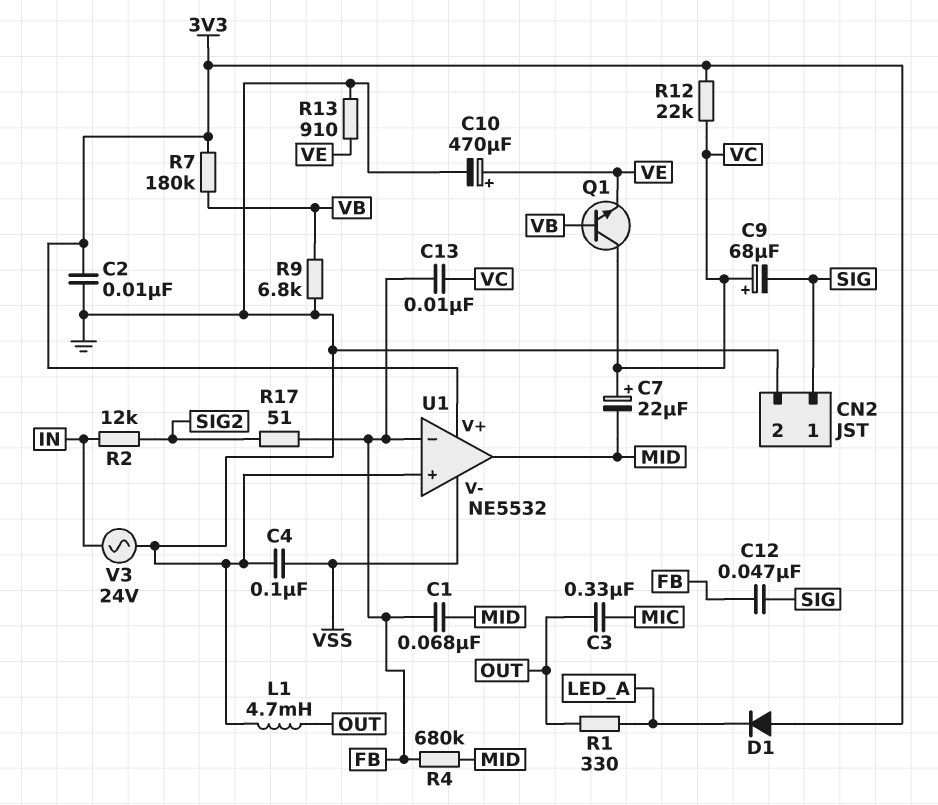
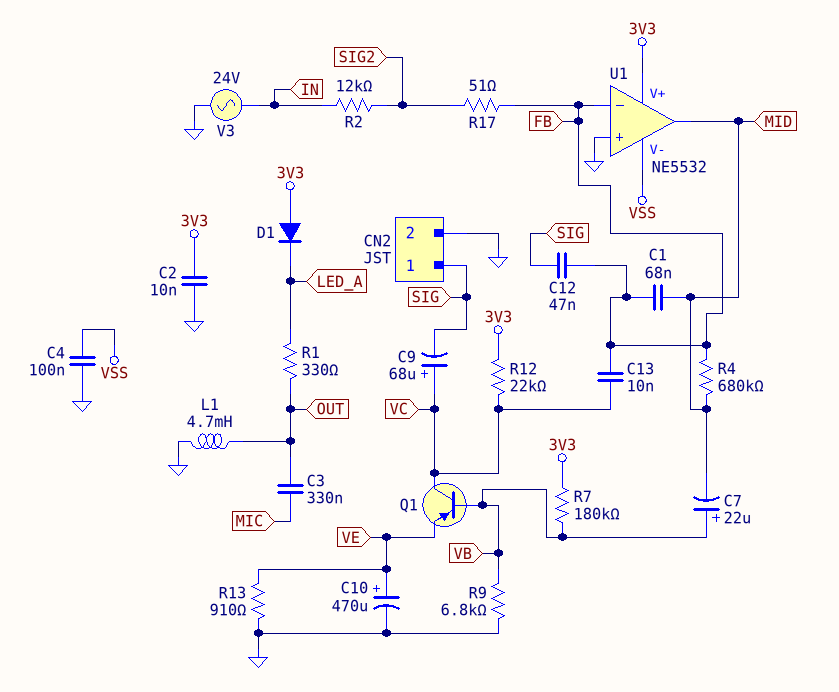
C7: 22uF (plus VC, minus MID) -> 22uF (plus VB, minus MID)
Q1: NPN (B VB, C VC, E VE) -> PNP (B VB, C VC, E VE)

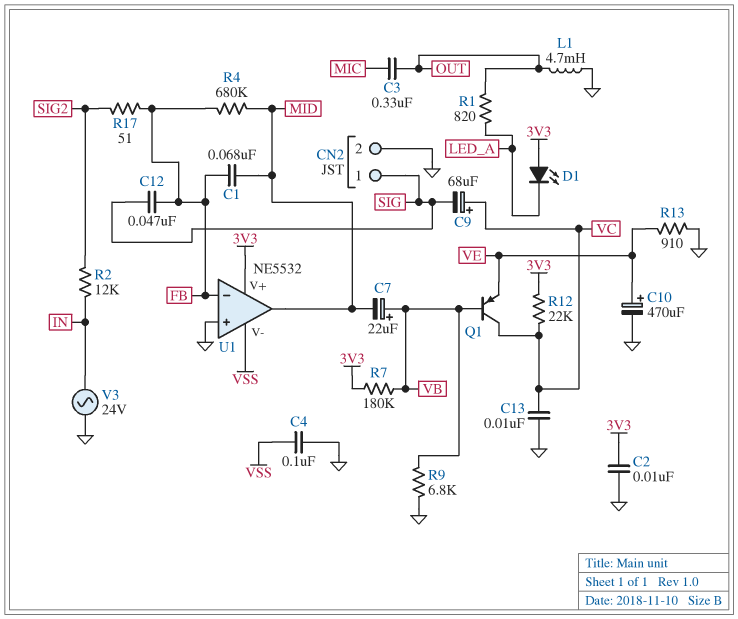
C13: 10nF (FB, VC) -> 10nF (GND, VC)
D1: diode (A 3V3, K LED_A) -> LED (A 3V3, K LED_A)
R1: 330 (LED_A, OUT) -> 820 (LED_A, OUT)

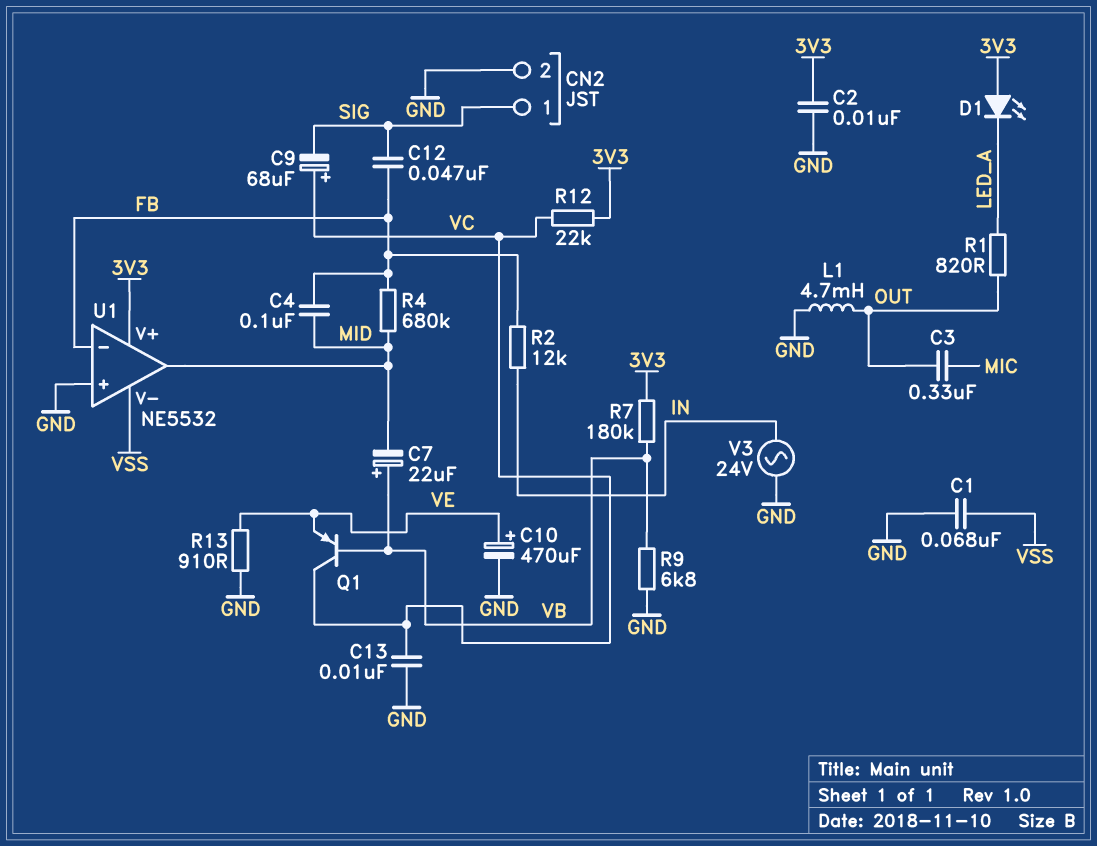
C1: 68nF (FB, MID) -> 68nF (GND, VSS)
C4: 100nF (GND, VSS) -> 100nF (FB, MID)
R2: 12k (IN, SIG2) -> 12k (FB, IN)
R17: 51 (FB, SIG2) -> none

